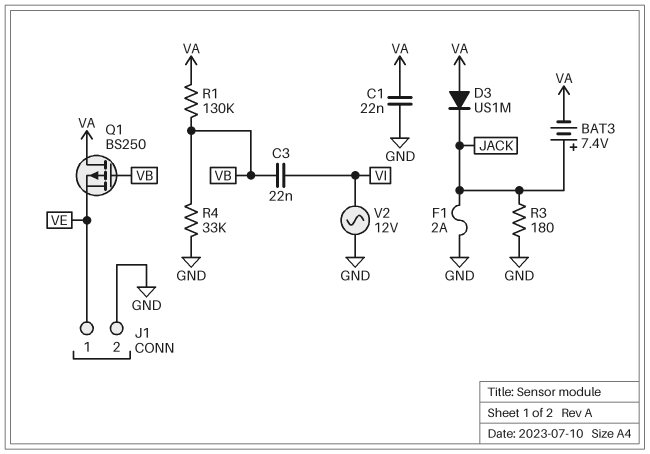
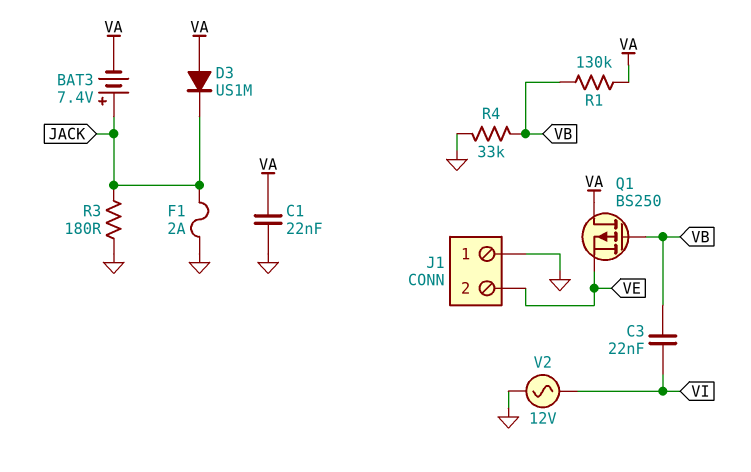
J1 pin 1: VE -> GND
J1 pin 2: GND -> VE

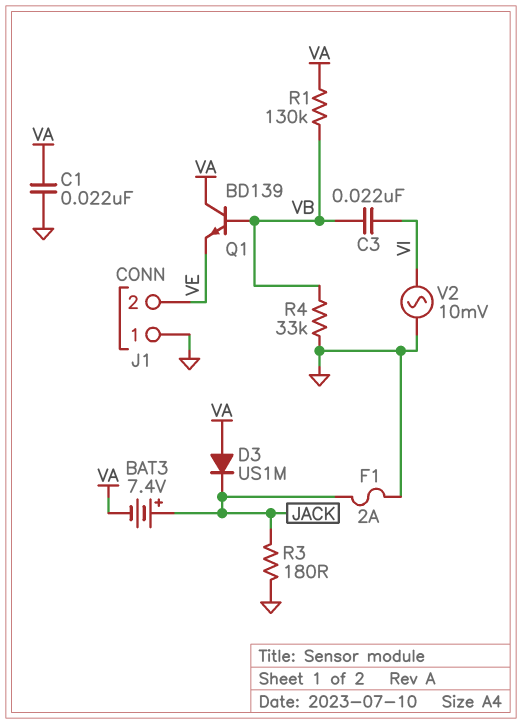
Q1: PMOS BS250 (G VB, D VA, S VE) -> NPN BD139 (B VB, C VA, E VE)
V2: AC 12V (GND, VI) -> AC 10mV (GND, VI)

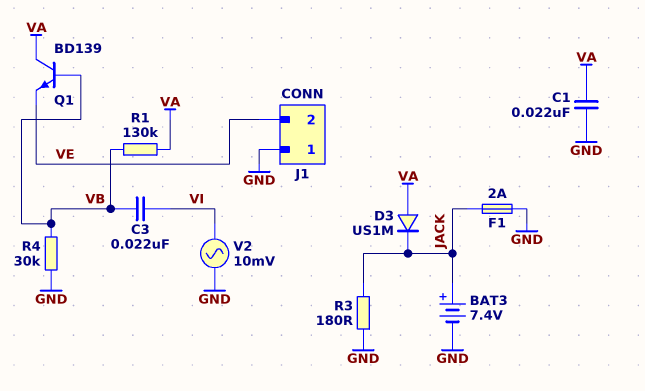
BAT3: 7.4V (plus JACK, minus VA) -> 7.4V (plus JACK, minus GND)
R4: 33k (GND, VB) -> 30k (GND, VB)

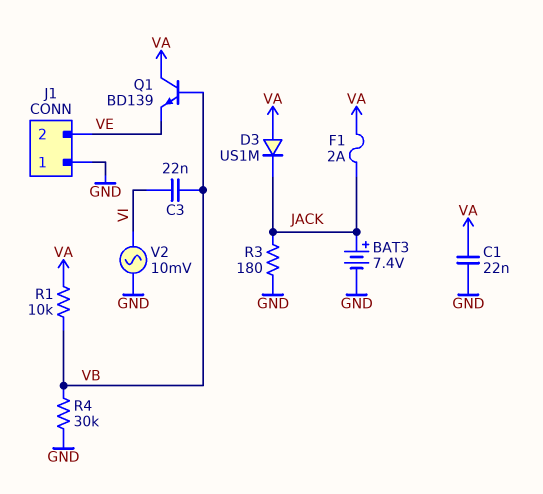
F1: 2A (GND, JACK) -> 2A (JACK, VA)
R1: 130k (VA, VB) -> 10k (VA, VB)

